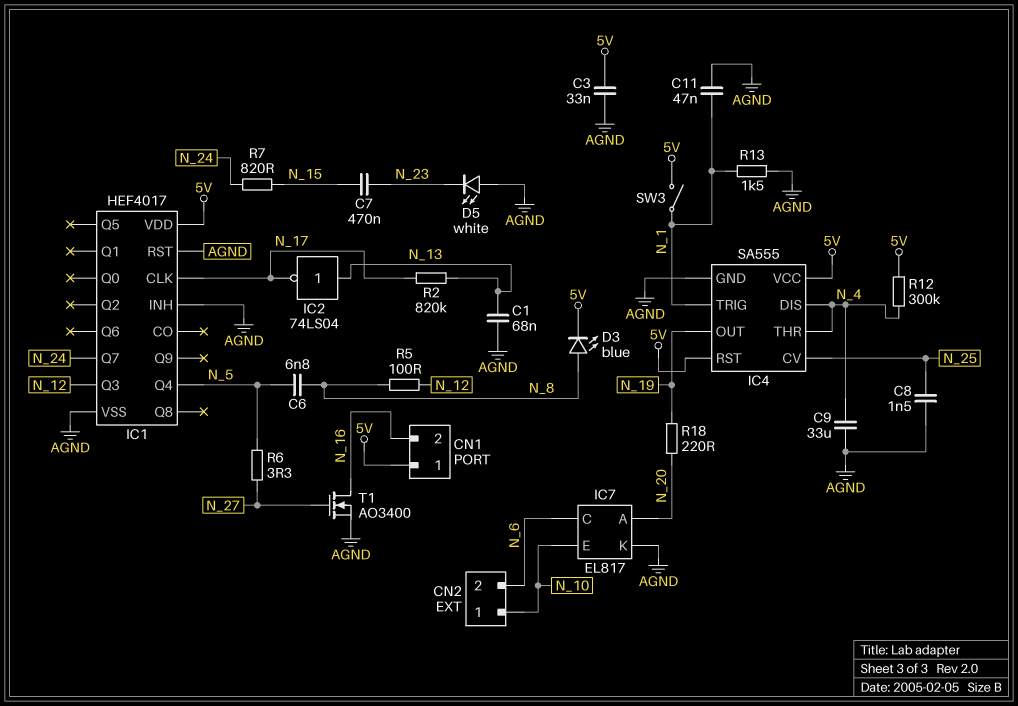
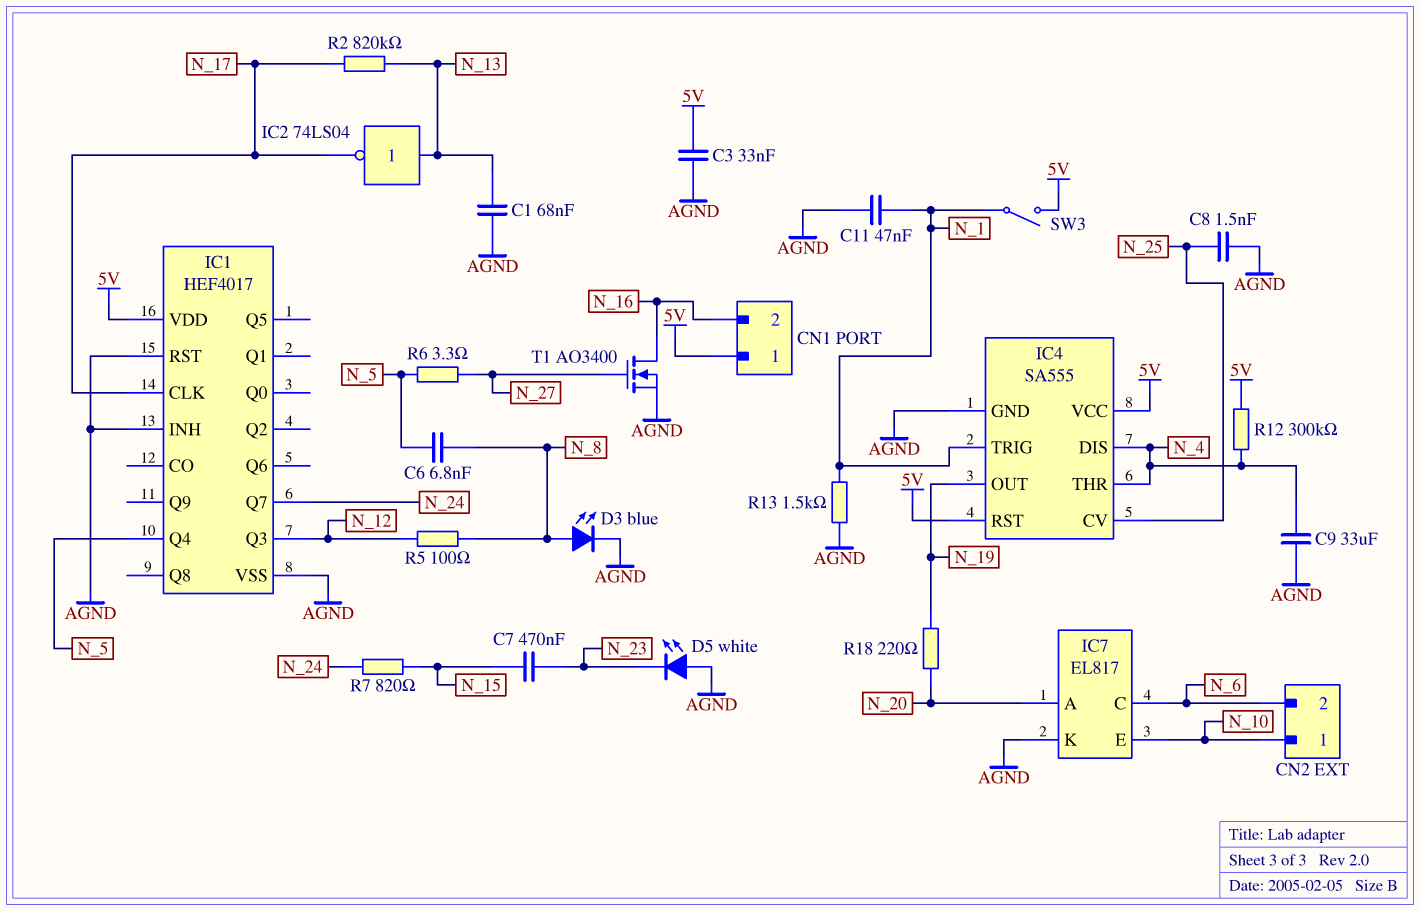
D3: LED blue (A N_8, K 5V) -> LED blue (A N_8, K AGND)

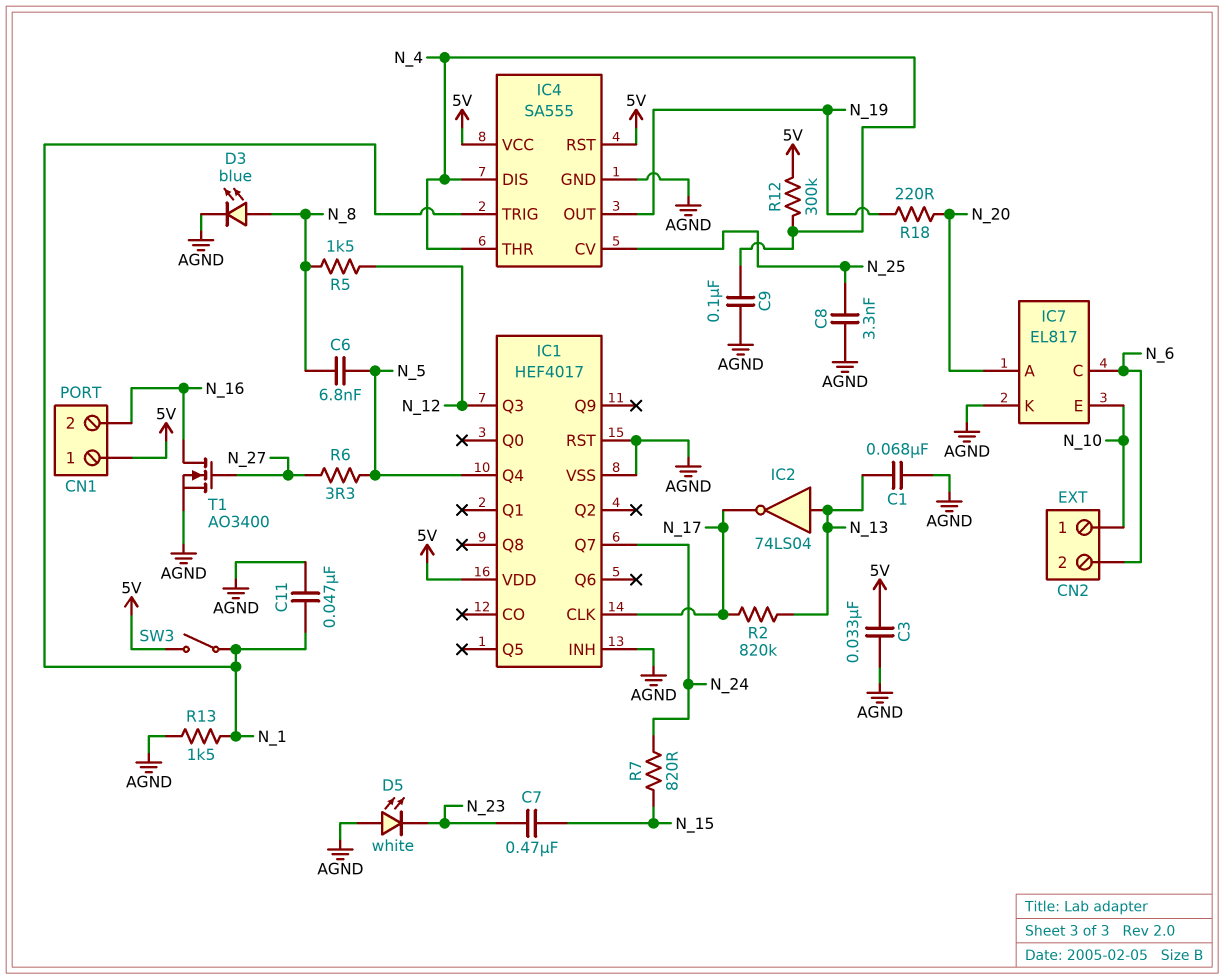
C8: 1.5nF (AGND, N_25) -> 3.3nF (AGND, N_25)
C9: 33uF (AGND, N_4) -> 100nF (AGND, N_4)
R5: 100 (N_8, N_12) -> 1.5k (N_8, N_12)

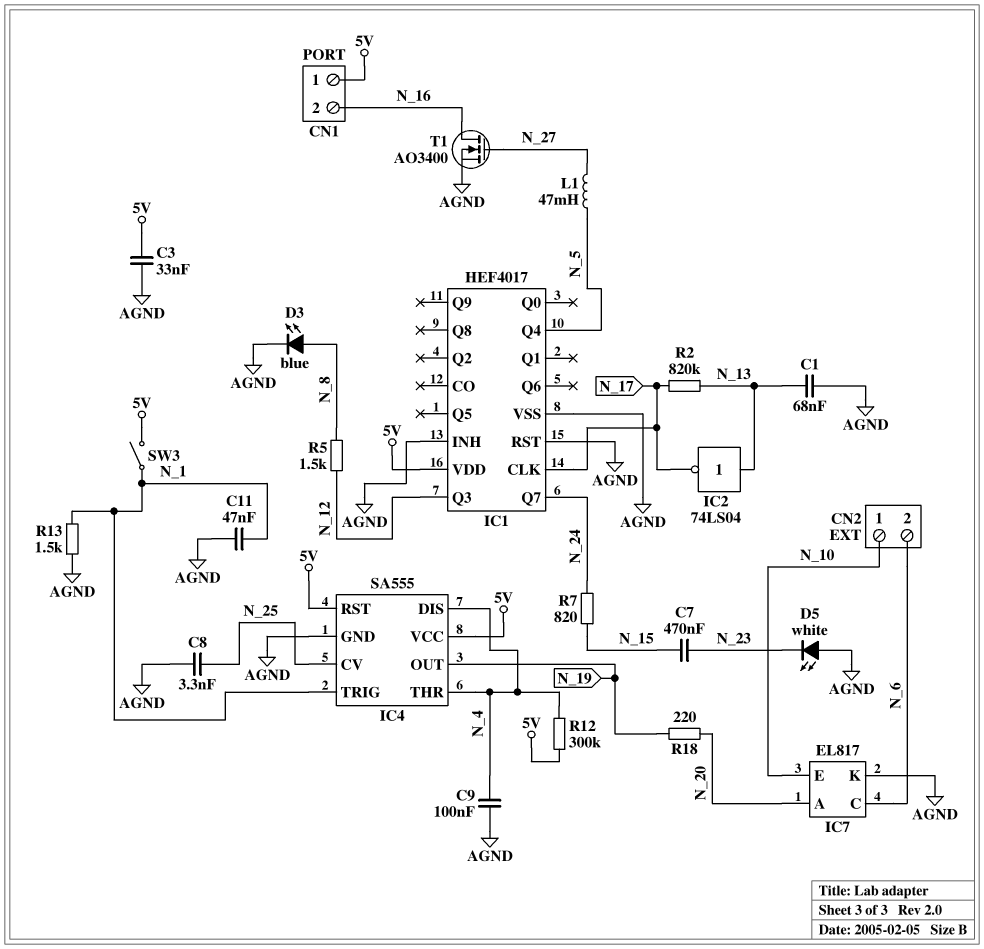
C6: 6.8nF (N_5, N_8) -> none
L1: none -> 47mH (N_5, N_27)
R6: 3.3 (N_5, N_27) -> none

